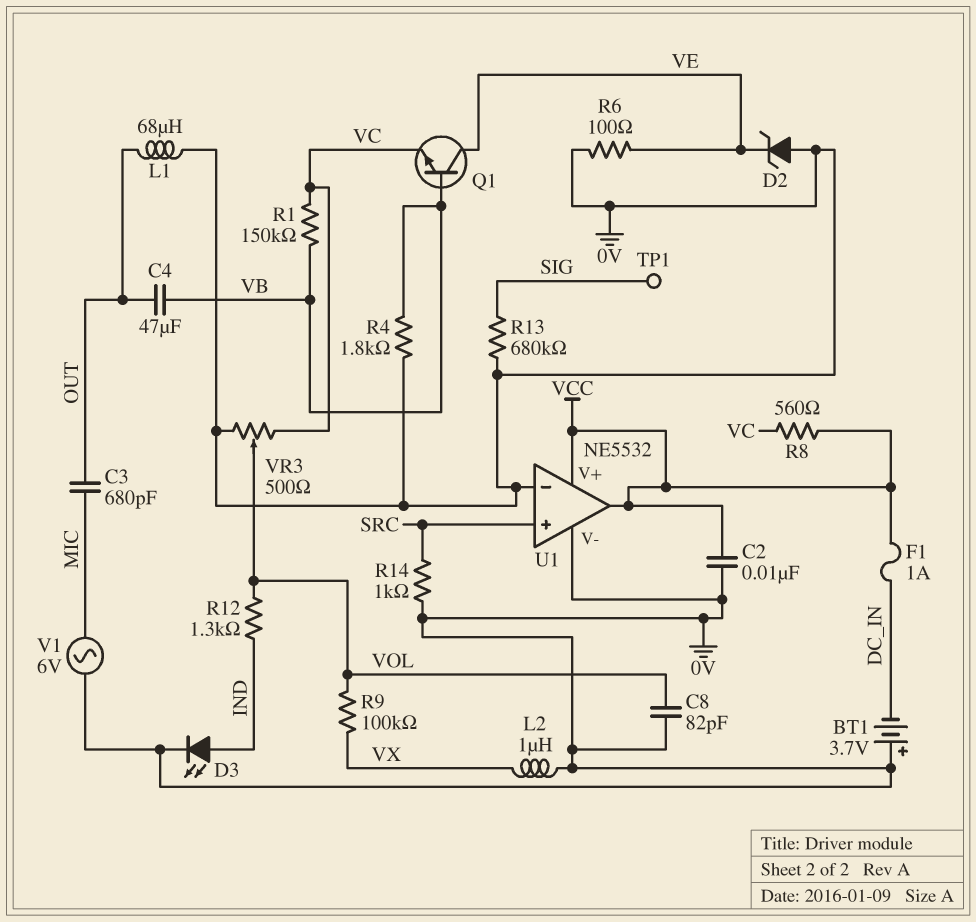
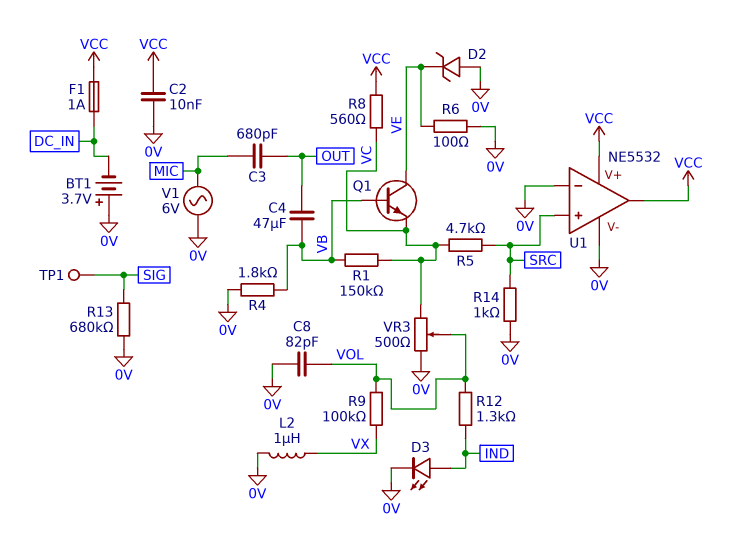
L1: 68uH (0V, OUT) -> none
R5: none -> 4.7k (SRC, VC)

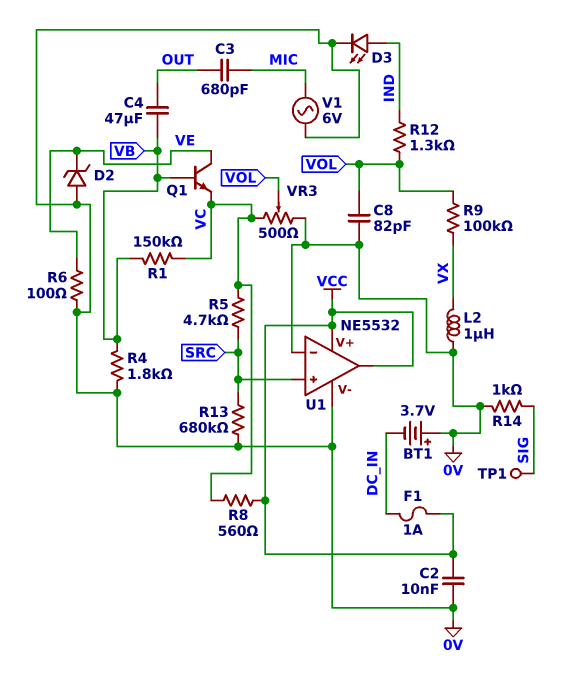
R13: 680k (0V, SIG) -> 680k (0V, SRC)
R14: 1k (0V, SRC) -> 1k (0V, SIG)

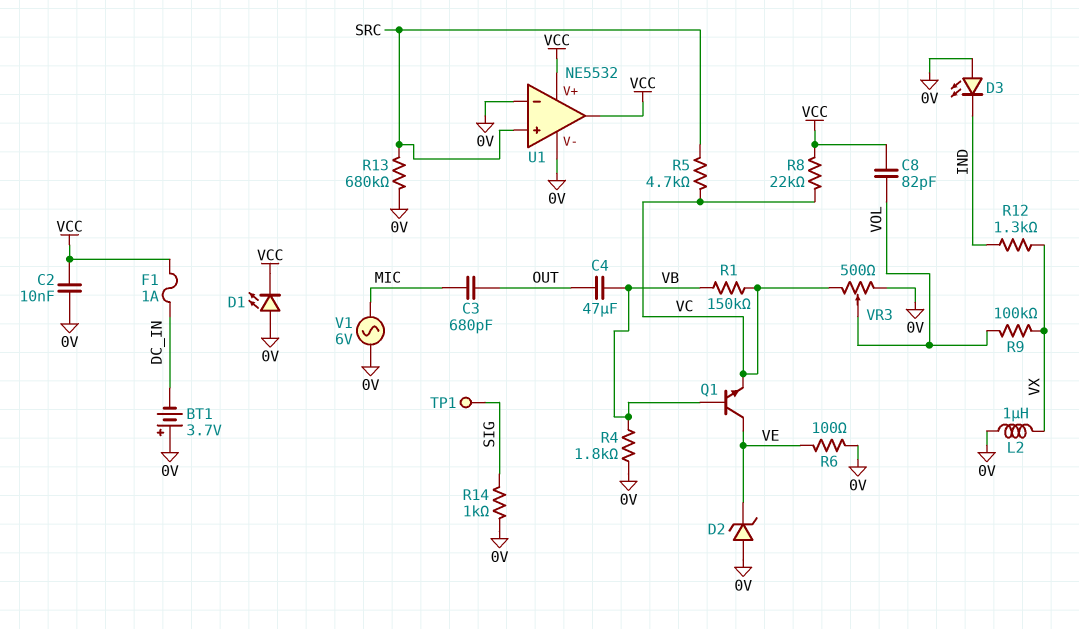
C8: 82pF (0V, VOL) -> 82pF (VCC, VOL)
D1: none -> LED (A 0V, K VCC)
D3: LED (A IND, K 0V) -> LED (A 0V, K IND)
R8: 560 (VC, VCC) -> 22k (VC, VCC)
R12: 1.3k (IND, VOL) -> 1.3k (IND, VX)

